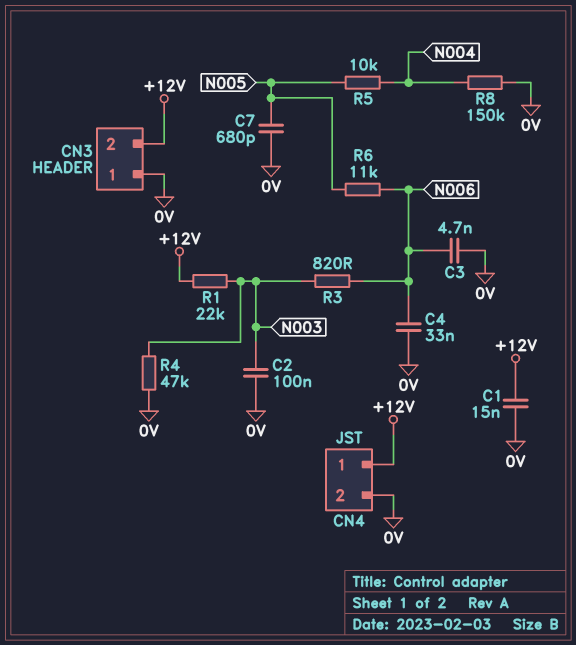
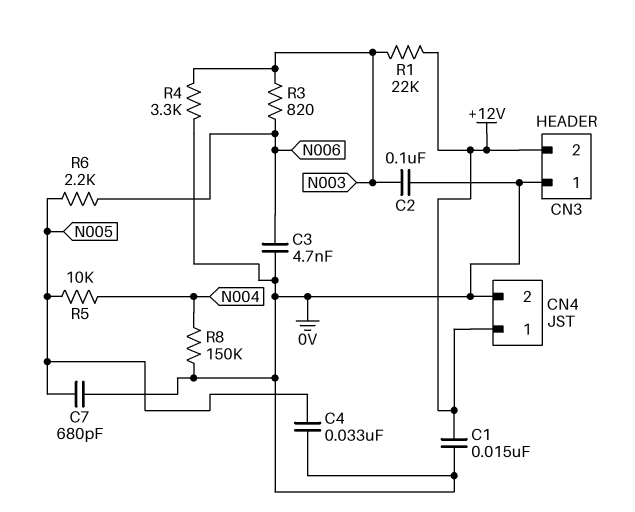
C4: 33nF (0V, N006) -> 33nF (0V, N005)
R4: 47k (0V, N003) -> 3.3k (0V, N003)
R6: 11k (N005, N006) -> 2.2k (N005, N006)

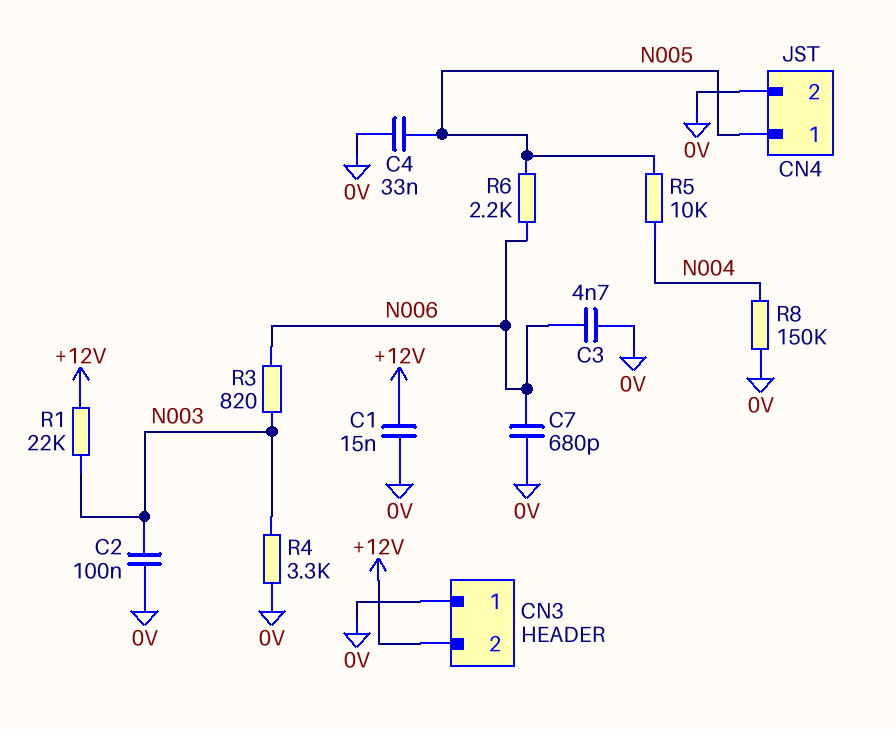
C7: 680pF (0V, N005) -> 680pF (0V, N006)
CN4 pin 1: +12V -> N005

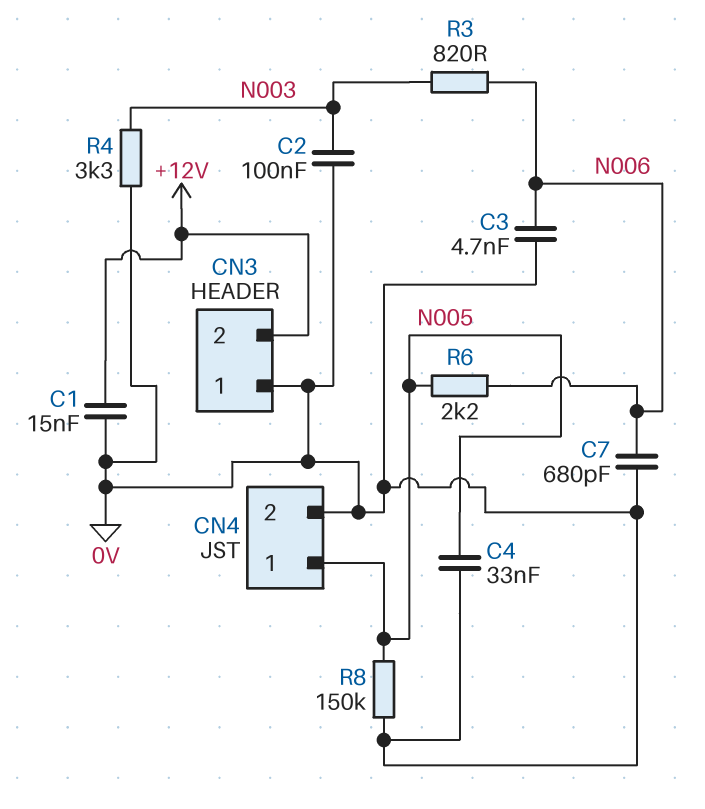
R1: 22k (+12V, N003) -> none
R5: 10k (N004, N005) -> none
R8: 150k (0V, N004) -> 150k (0V, N005)

